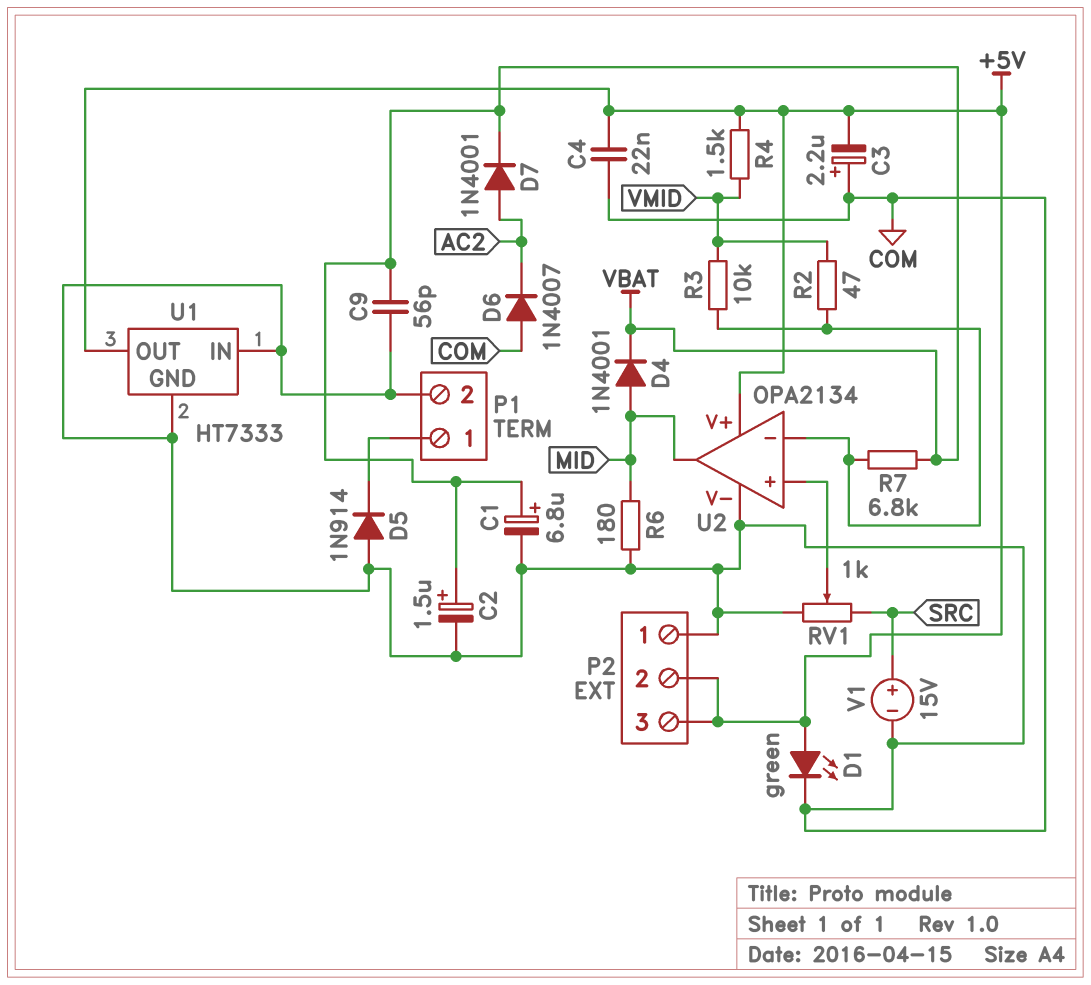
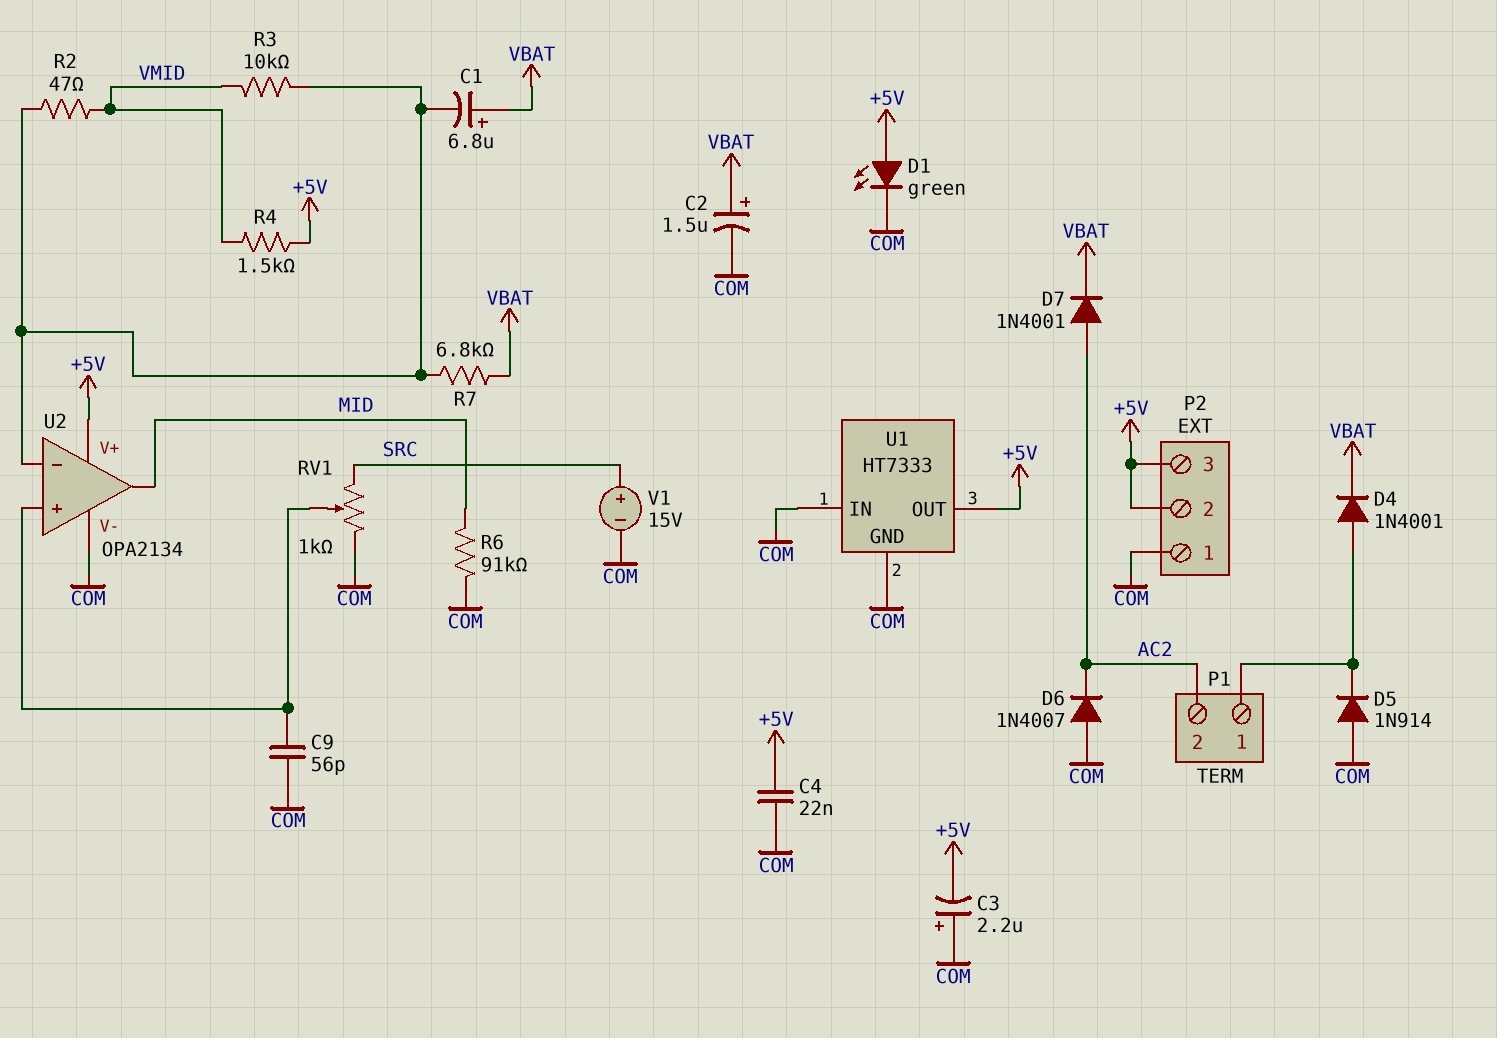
C1: 6.8uF (plus VBAT, minus COM) -> 6.8uF (plus VBAT, minus U2/in-)
C9: 56pF (COM, VBAT) -> 56pF (COM, U2/in+)
D4: diode 1N4001 (A MID, K VBAT) -> diode 1N4001 (A P1/1, K VBAT)
P1 pin 2: COM -> AC2
R6: 180 (COM, MID) -> 91k (COM, MID)

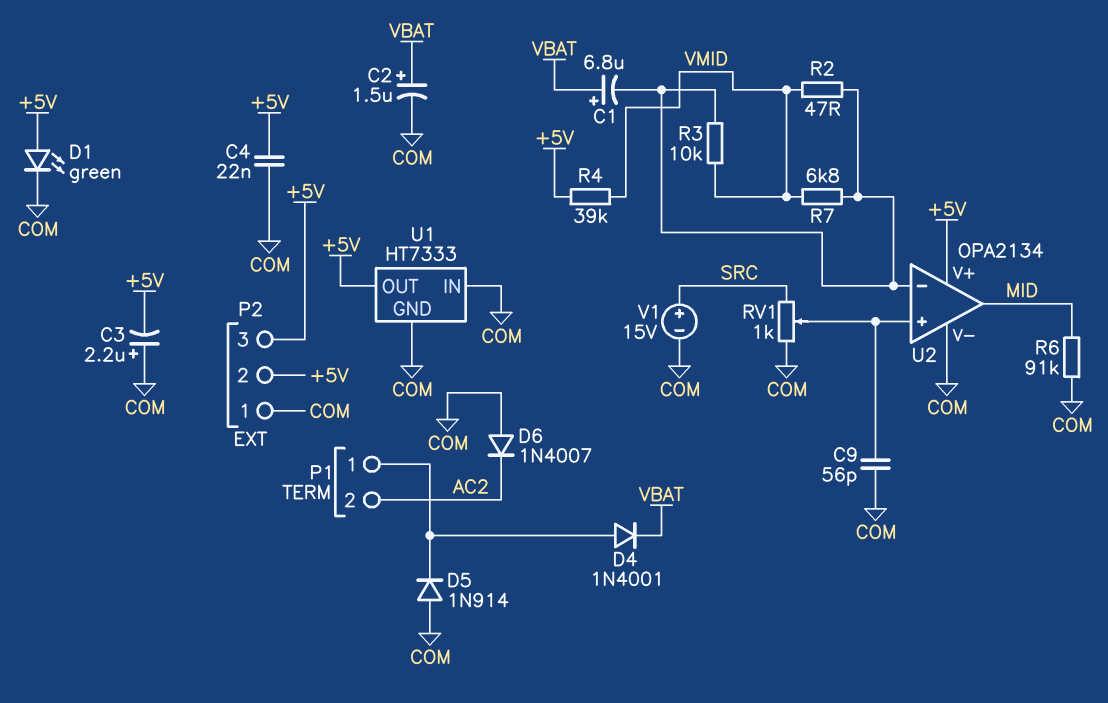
D7: diode 1N4001 (A AC2, K VBAT) -> none
R4: 1.5k (+5V, VMID) -> 39k (+5V, VMID)
R7: 6.8k (U2/in-, VBAT) -> 6.8k (U2/in-, VMID)

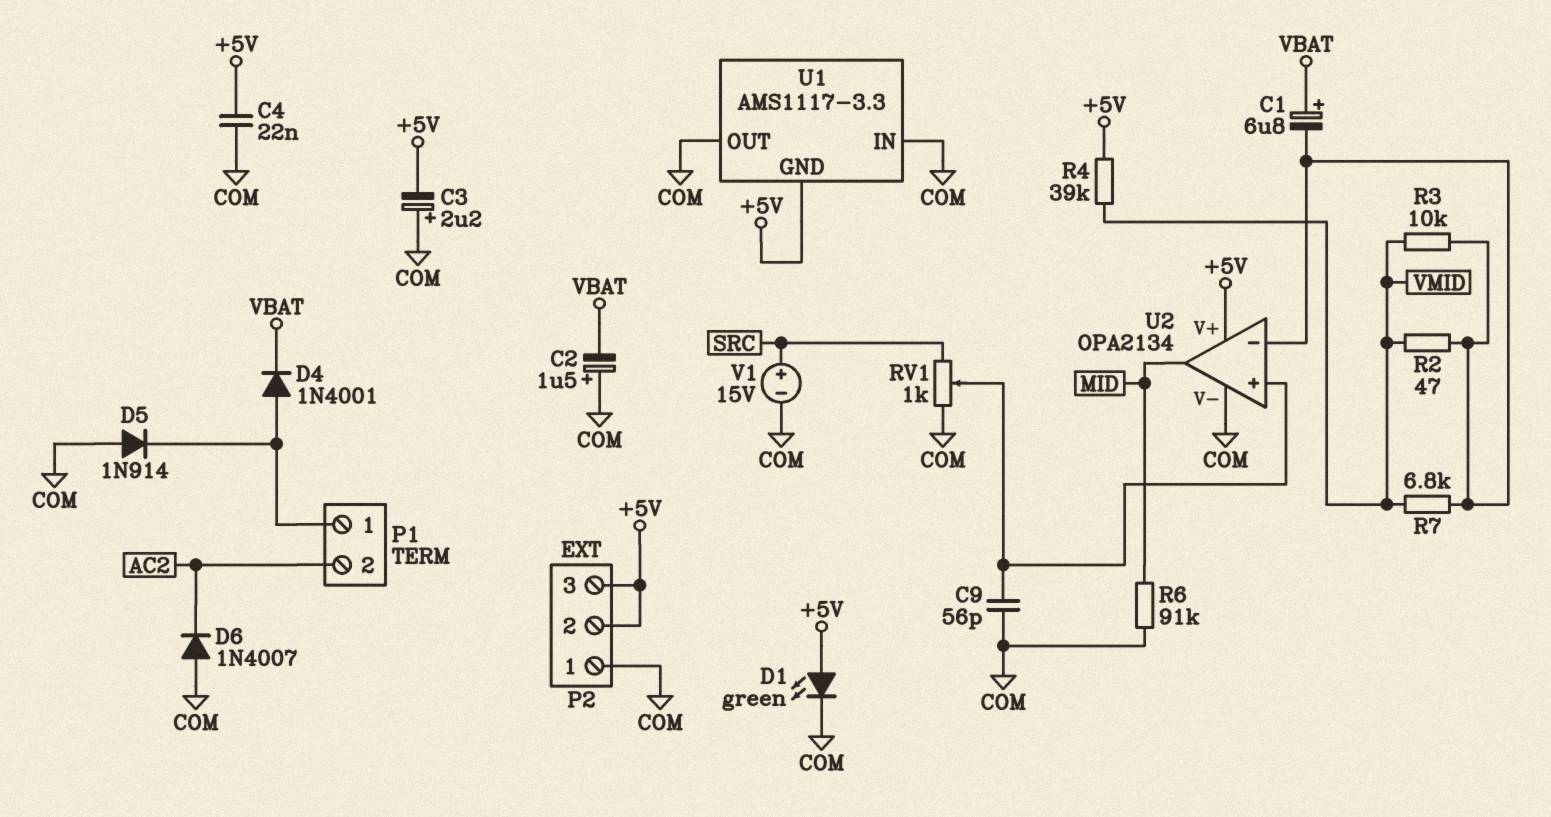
C2: 1.5uF (plus VBAT, minus COM) -> 1.5uF (plus COM, minus VBAT)
U1: HT7333 -> AMS1117-3.3
U1 pin GND: COM -> +5V
U1 pin OUT: +5V -> COM

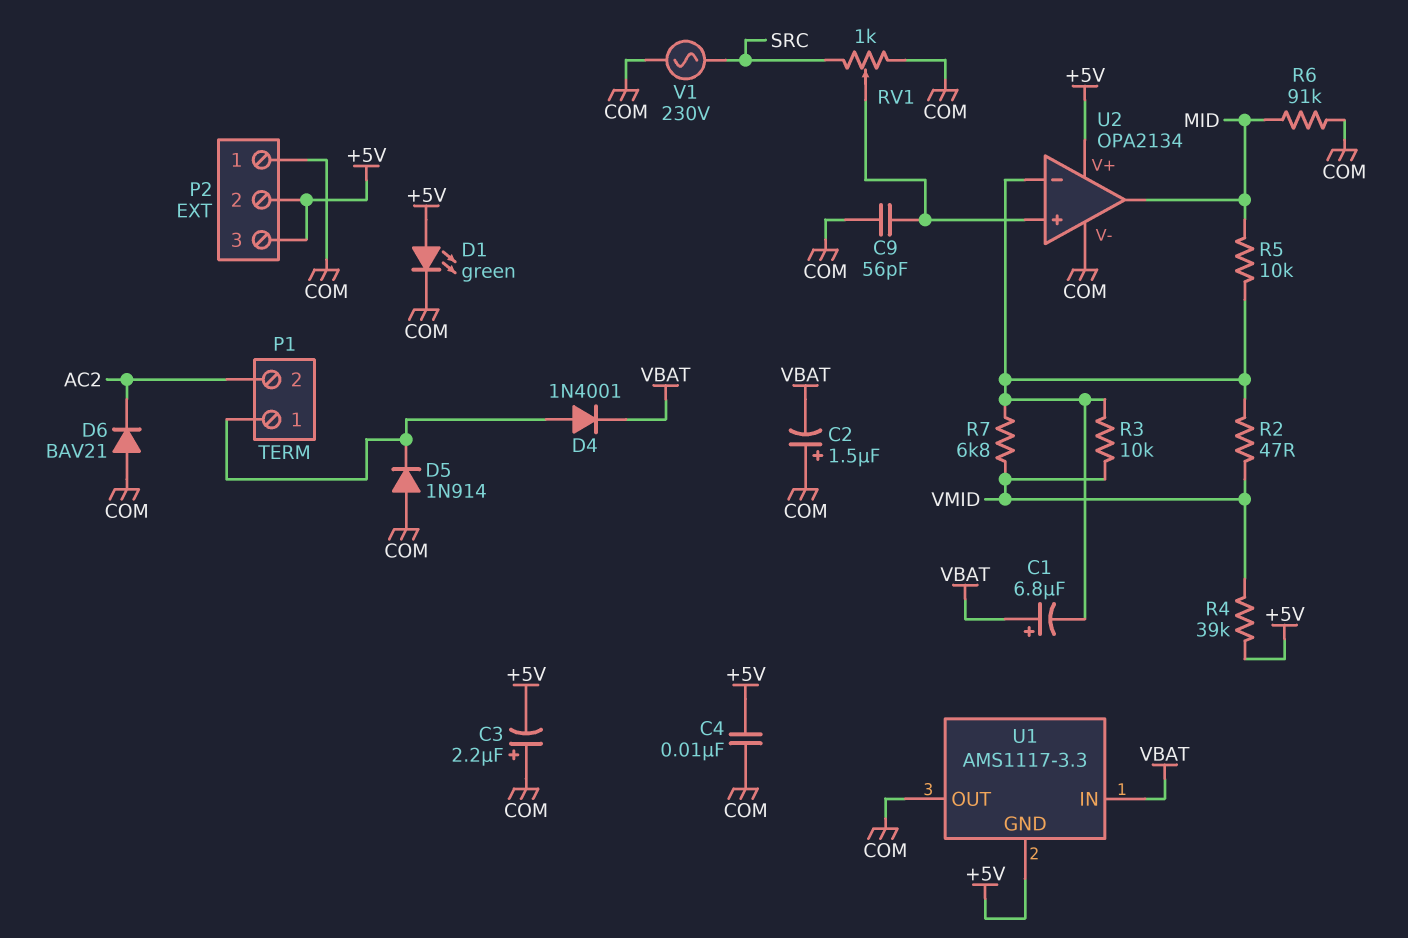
C4: 22nF (+5V, COM) -> 10nF (+5V, COM)
D6: diode 1N4007 (A COM, K AC2) -> diode BAV21 (A COM, K AC2)
R5: none -> 10k (MID, U2/in-)
U1 pin IN: COM -> VBAT
V1: 15V (plus SRC, minus COM) -> AC 230V (COM, SRC)

